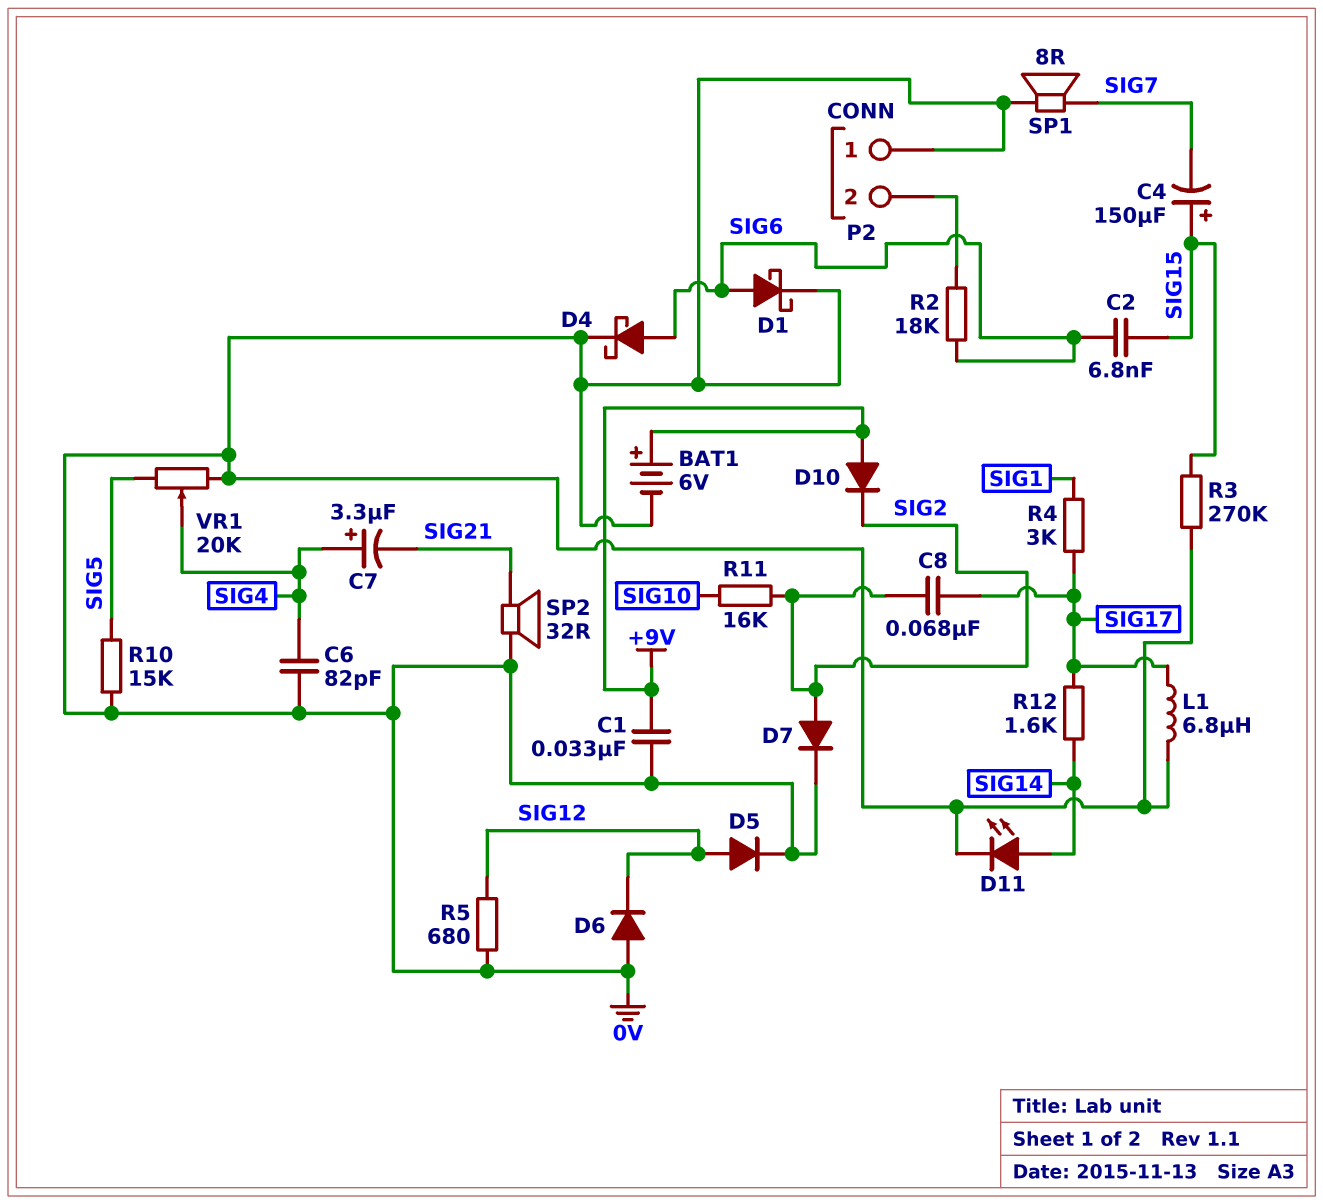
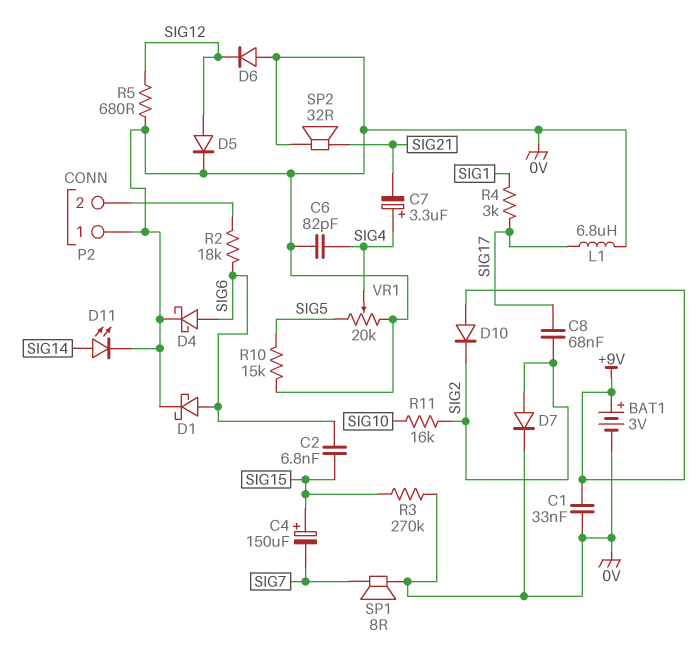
BAT1: 6V (plus +9V, minus 0V) -> 3V (plus +9V, minus 0V)
R12: 1.6k (SIG14, SIG17) -> none

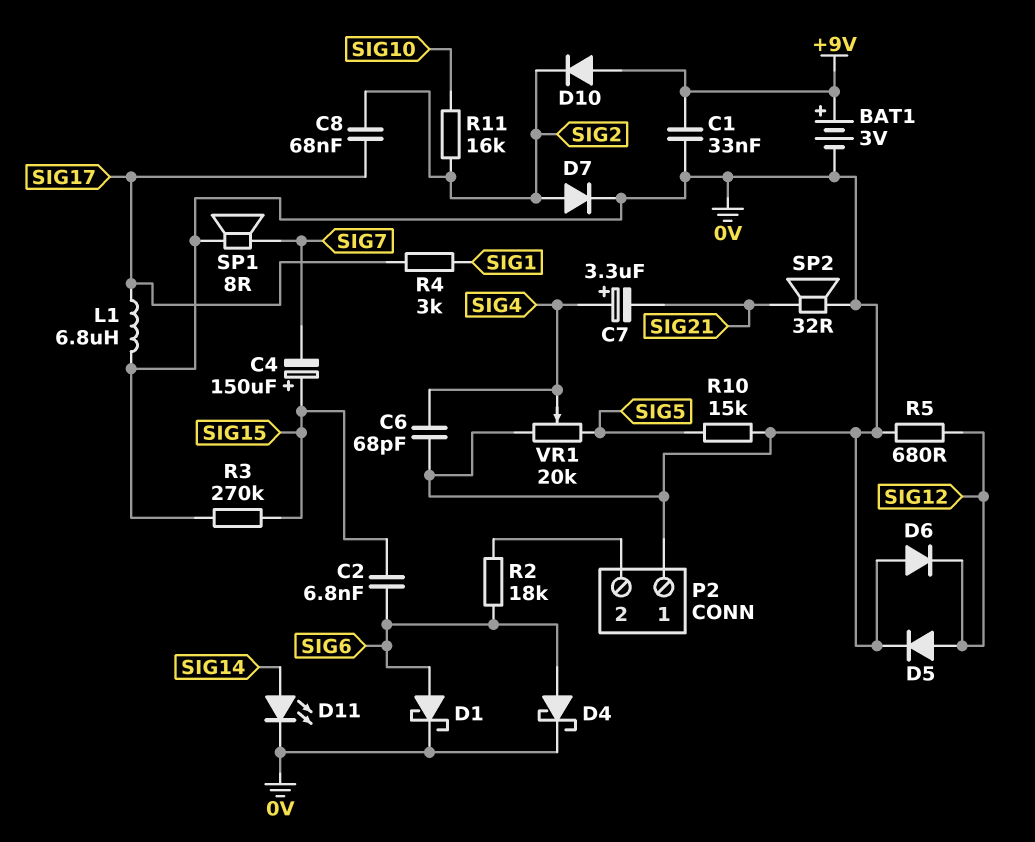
C6: 82pF (0V, SIG4) -> 68pF (0V, SIG4)

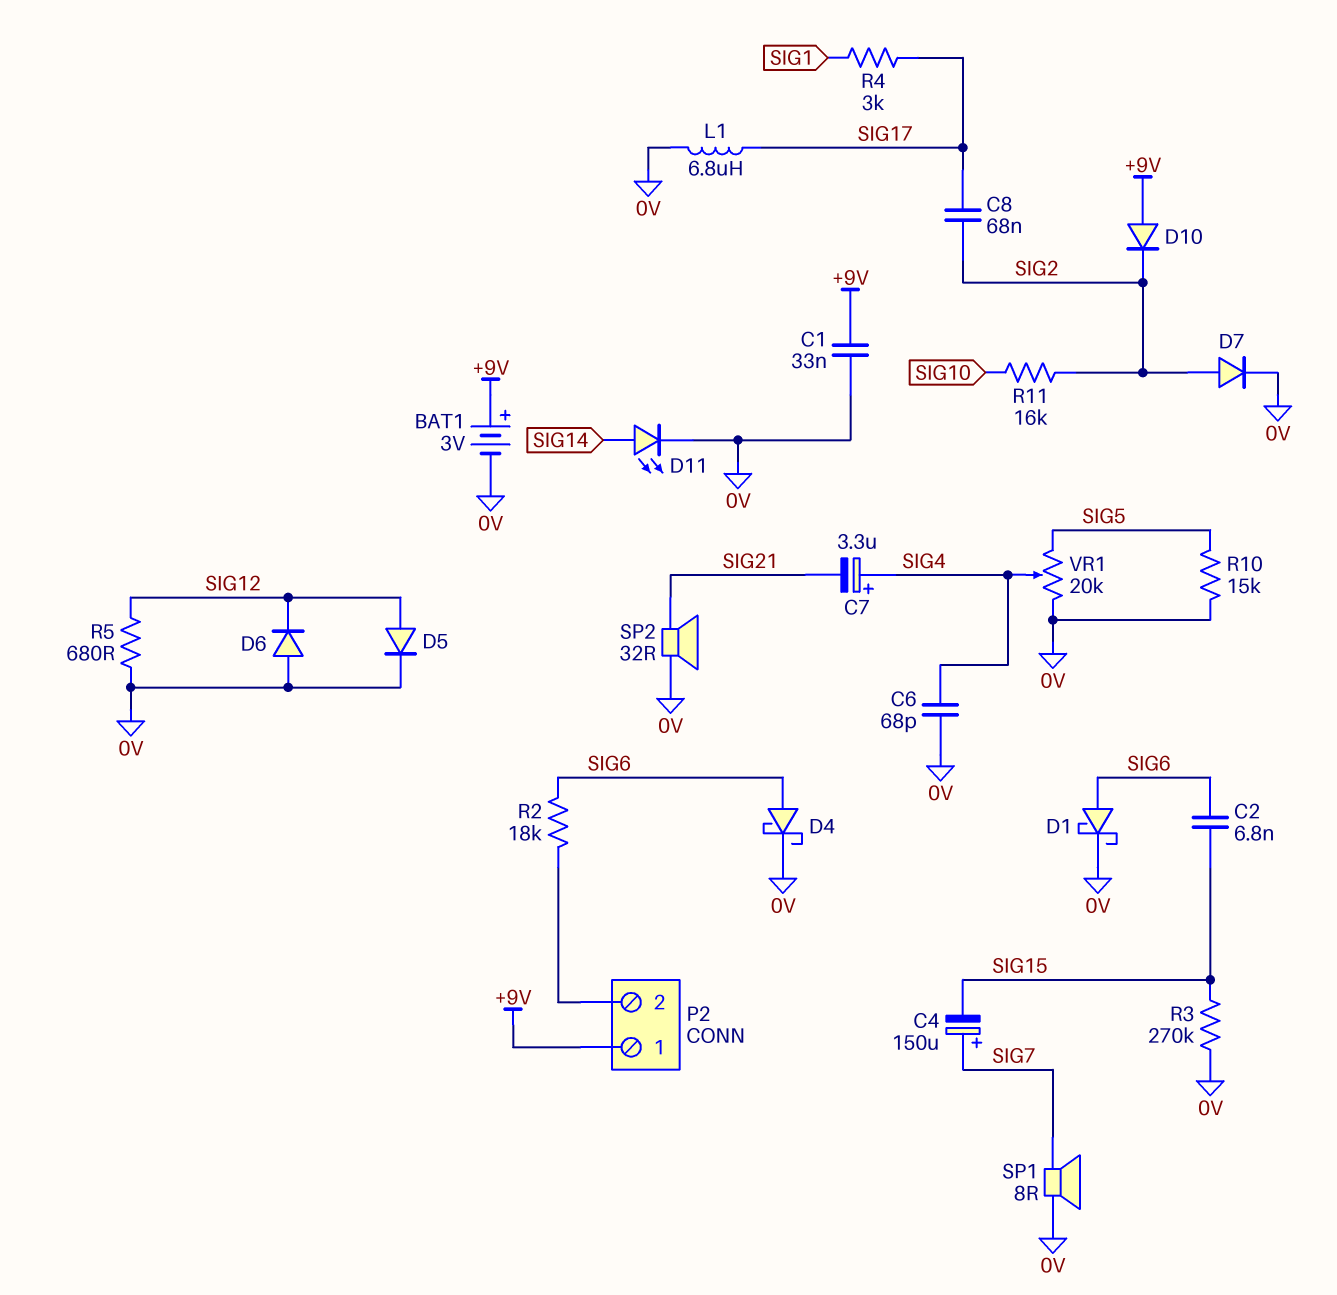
C4: 150uF (plus SIG15, minus SIG7) -> 150uF (plus SIG7, minus SIG15)
P2 pin 1: 0V -> +9V

